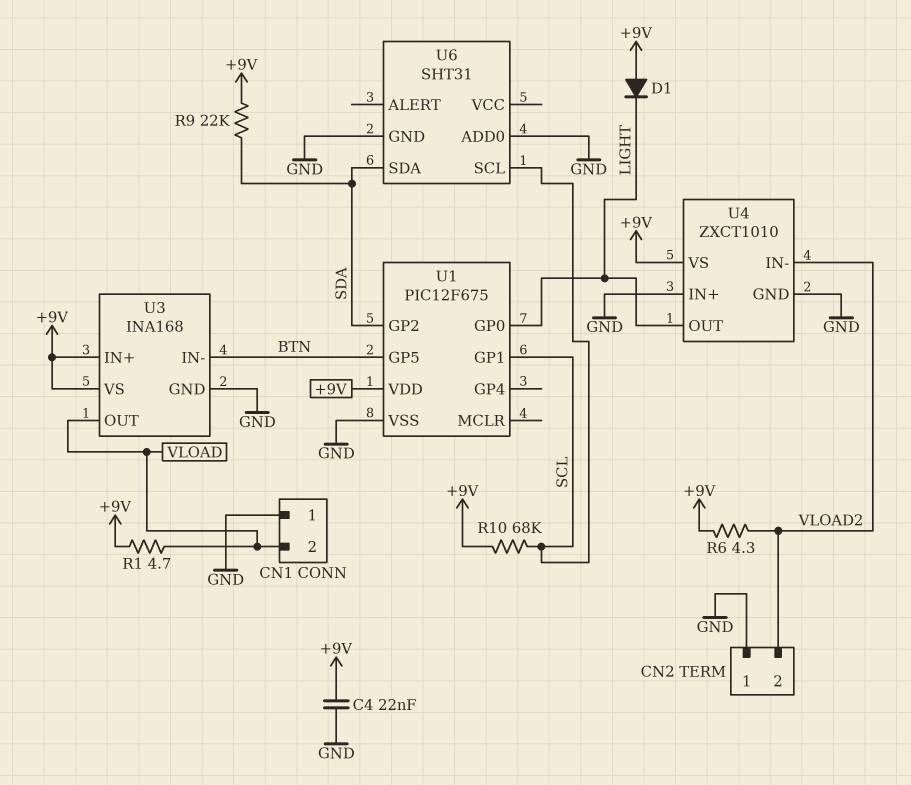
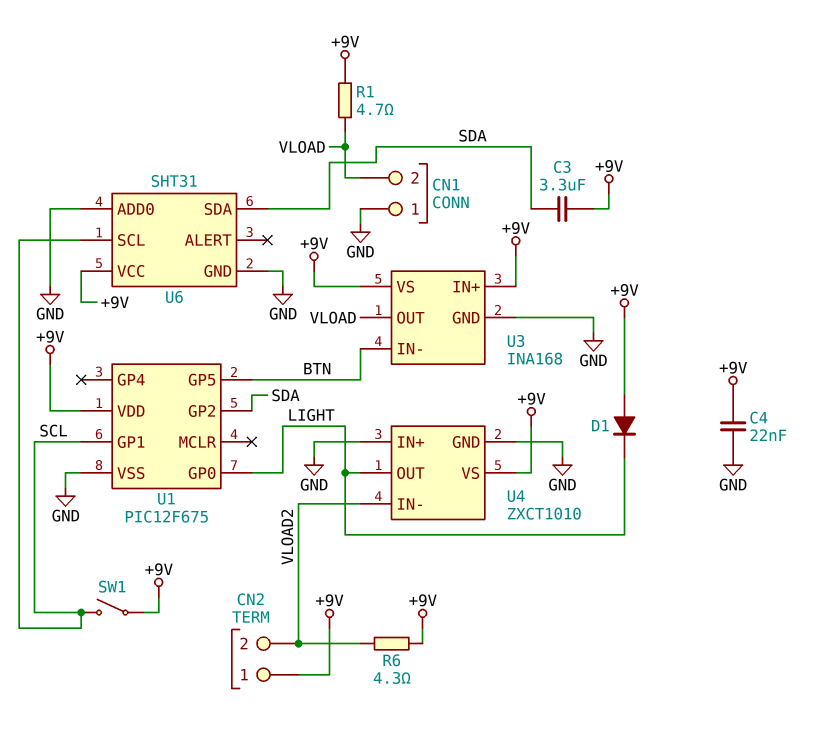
C3: none -> 3.3uF (+9V, SDA)
CN2 pin 1: GND -> +9V
R9: 22k (+9V, SDA) -> none
R10: 68k (+9V, SCL) -> none
SW1: none -> switch (+9V, SCL)
U6 pin VCC: none -> +9V

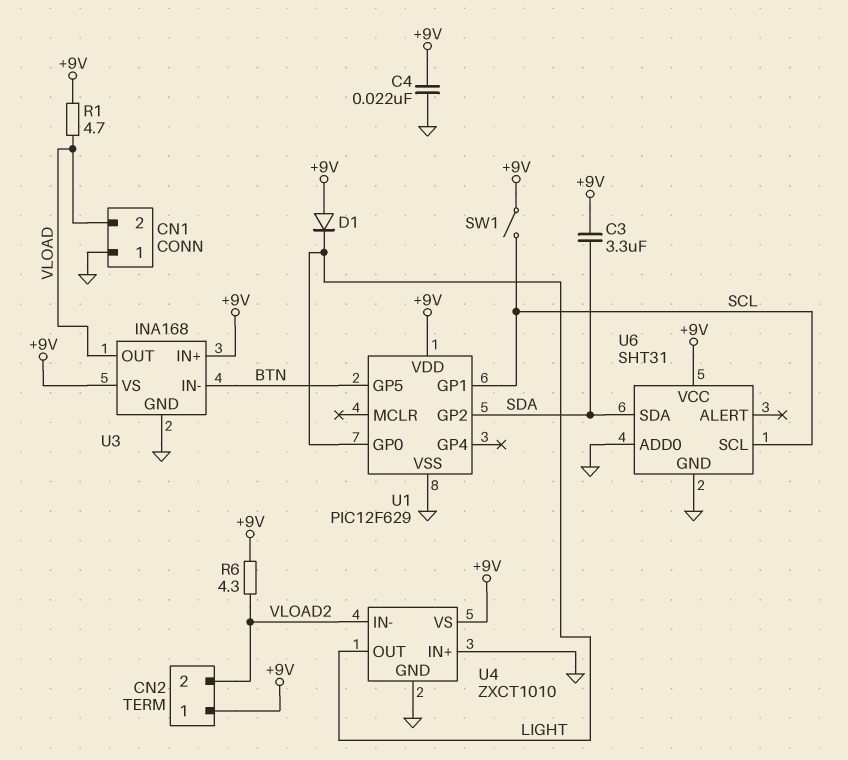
U1: PIC12F675 -> PIC12F629

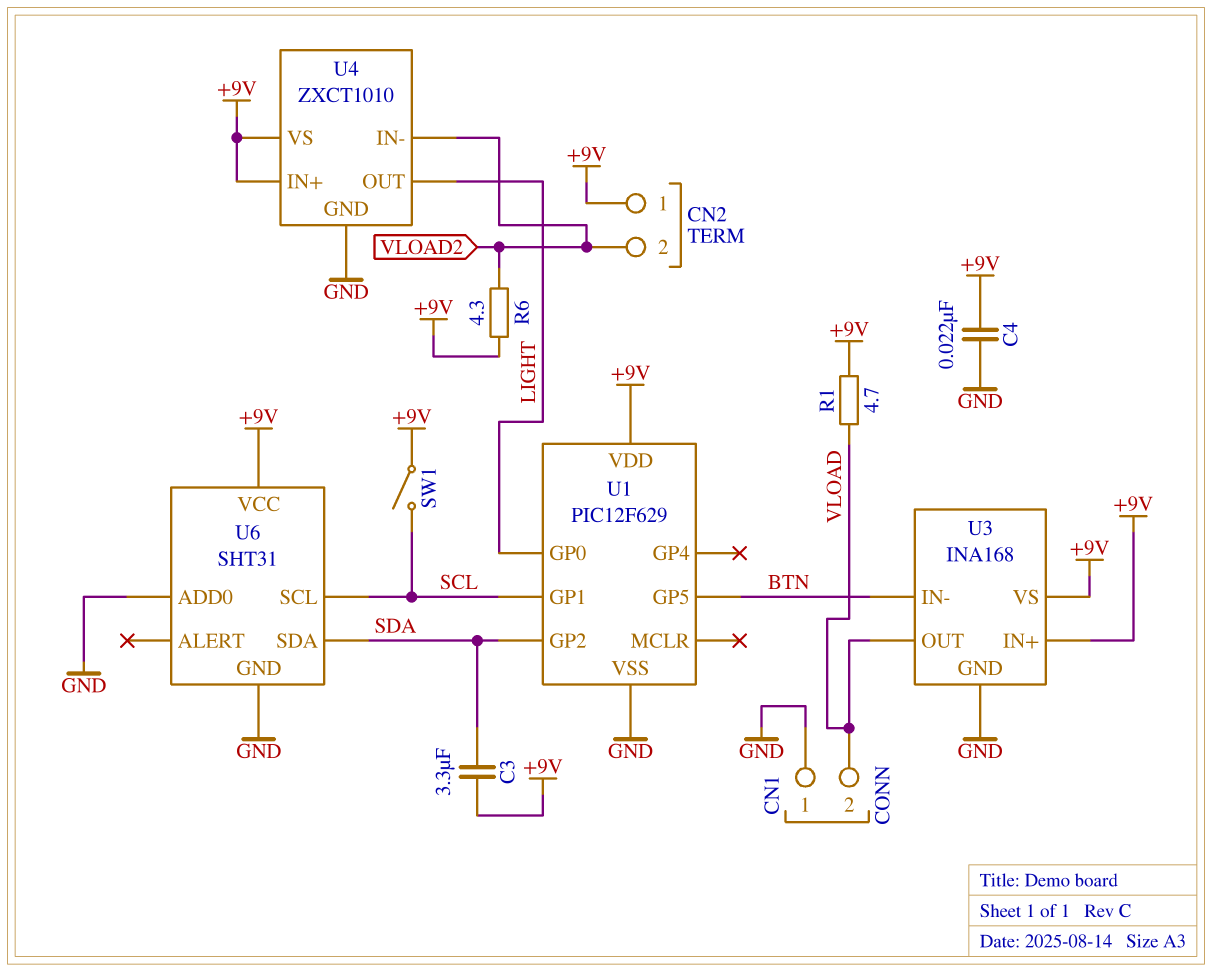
D1: diode (A +9V, K LIGHT) -> none
U4 pin IN+: GND -> +9V

